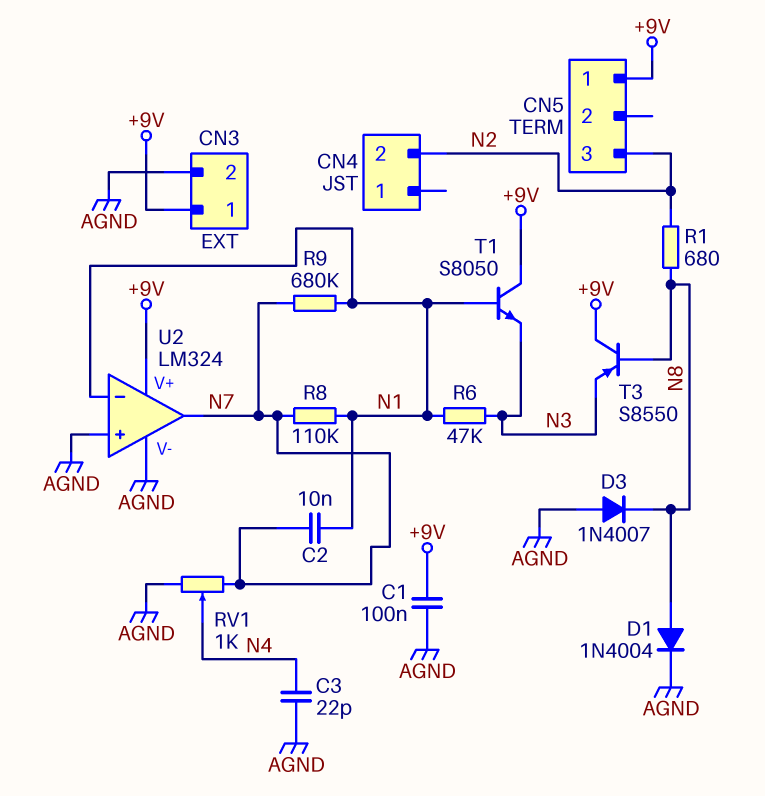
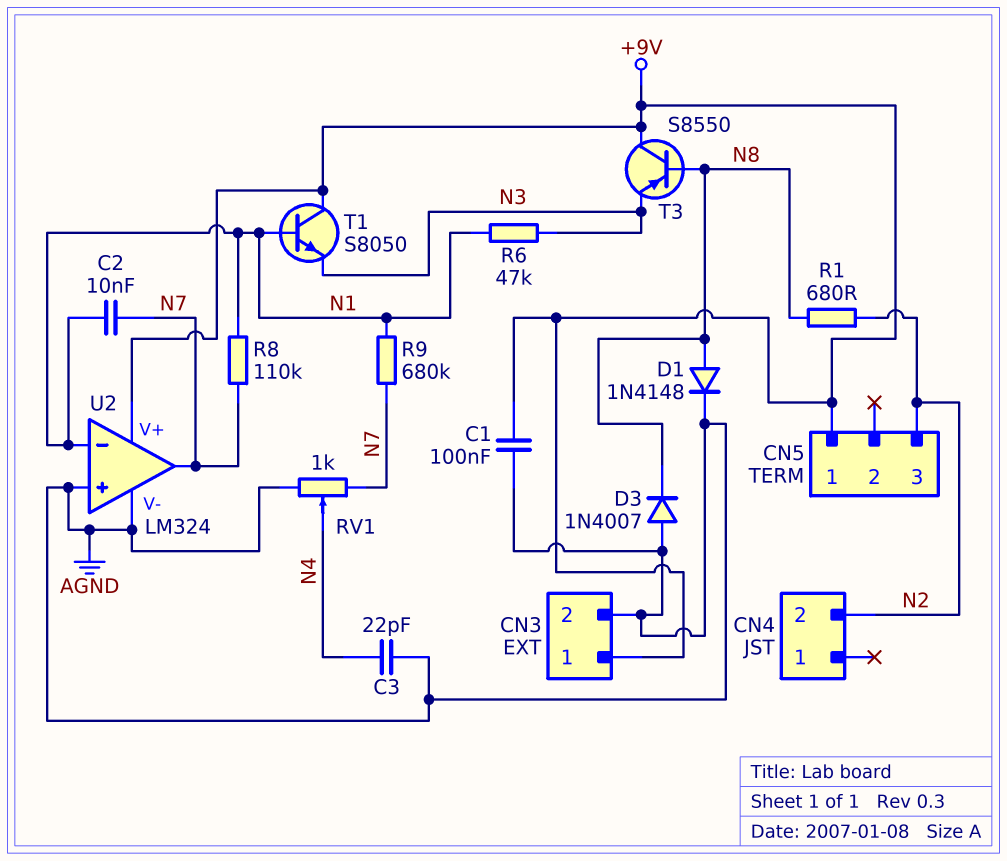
D1: diode 1N4004 (A N8, K AGND) -> diode 1N4148 (A N8, K AGND)

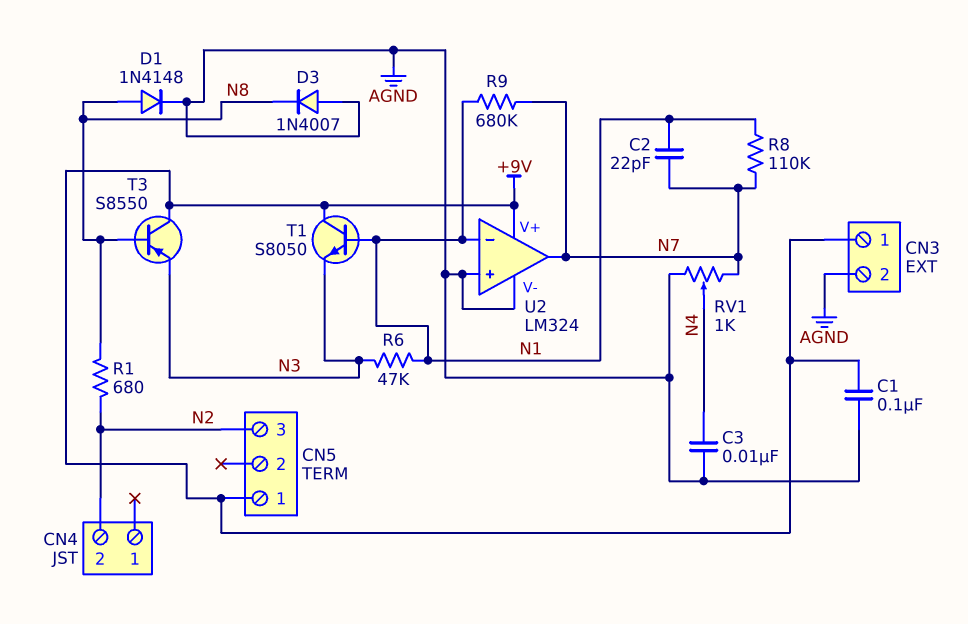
C2: 10nF (N1, N7) -> 22pF (N1, N7)
C3: 22pF (AGND, N4) -> 10nF (AGND, N4)

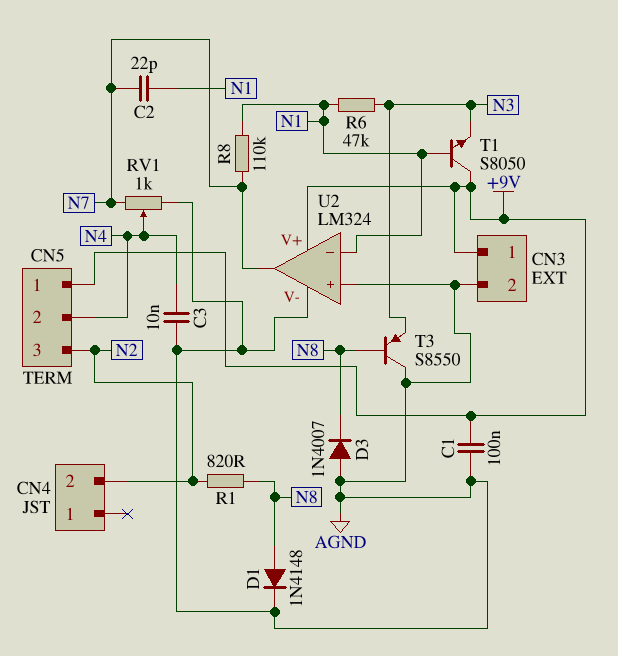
CN5 pin 2: none -> N4
R1: 680 (N2, N8) -> 820 (N2, N8)
R9: 680k (N1, N7) -> none
T3: PNP S8550 (B N8, C +9V, E N3) -> PNP S8550 (B N8, C AGND, E N3)

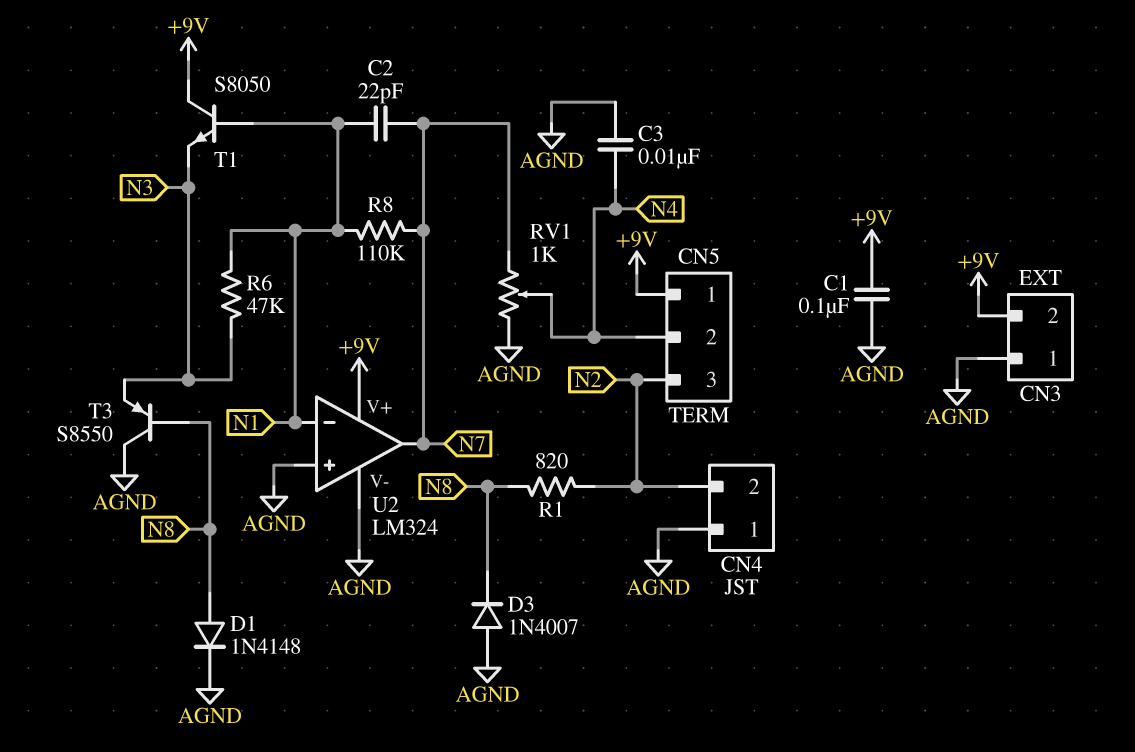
CN3 pin 1: +9V -> AGND
CN3 pin 2: AGND -> +9V
CN4 pin 1: none -> AGND

